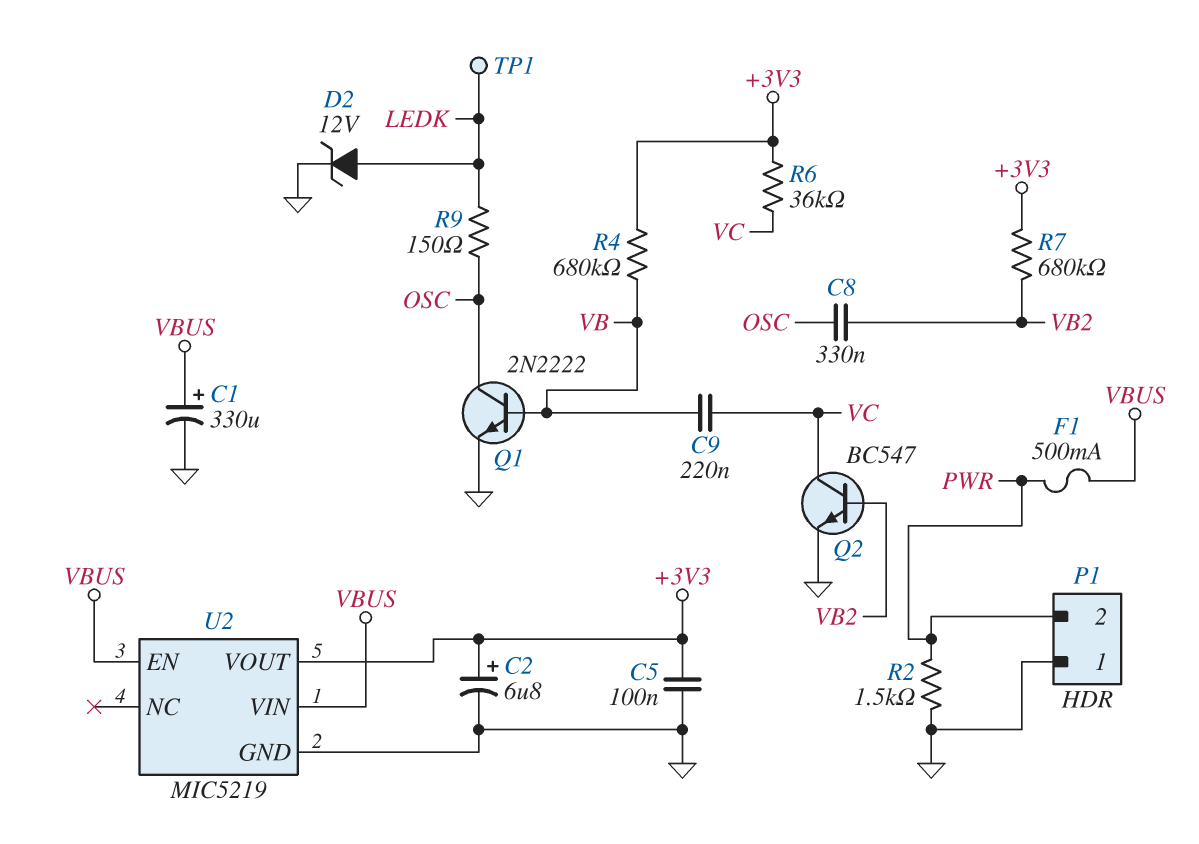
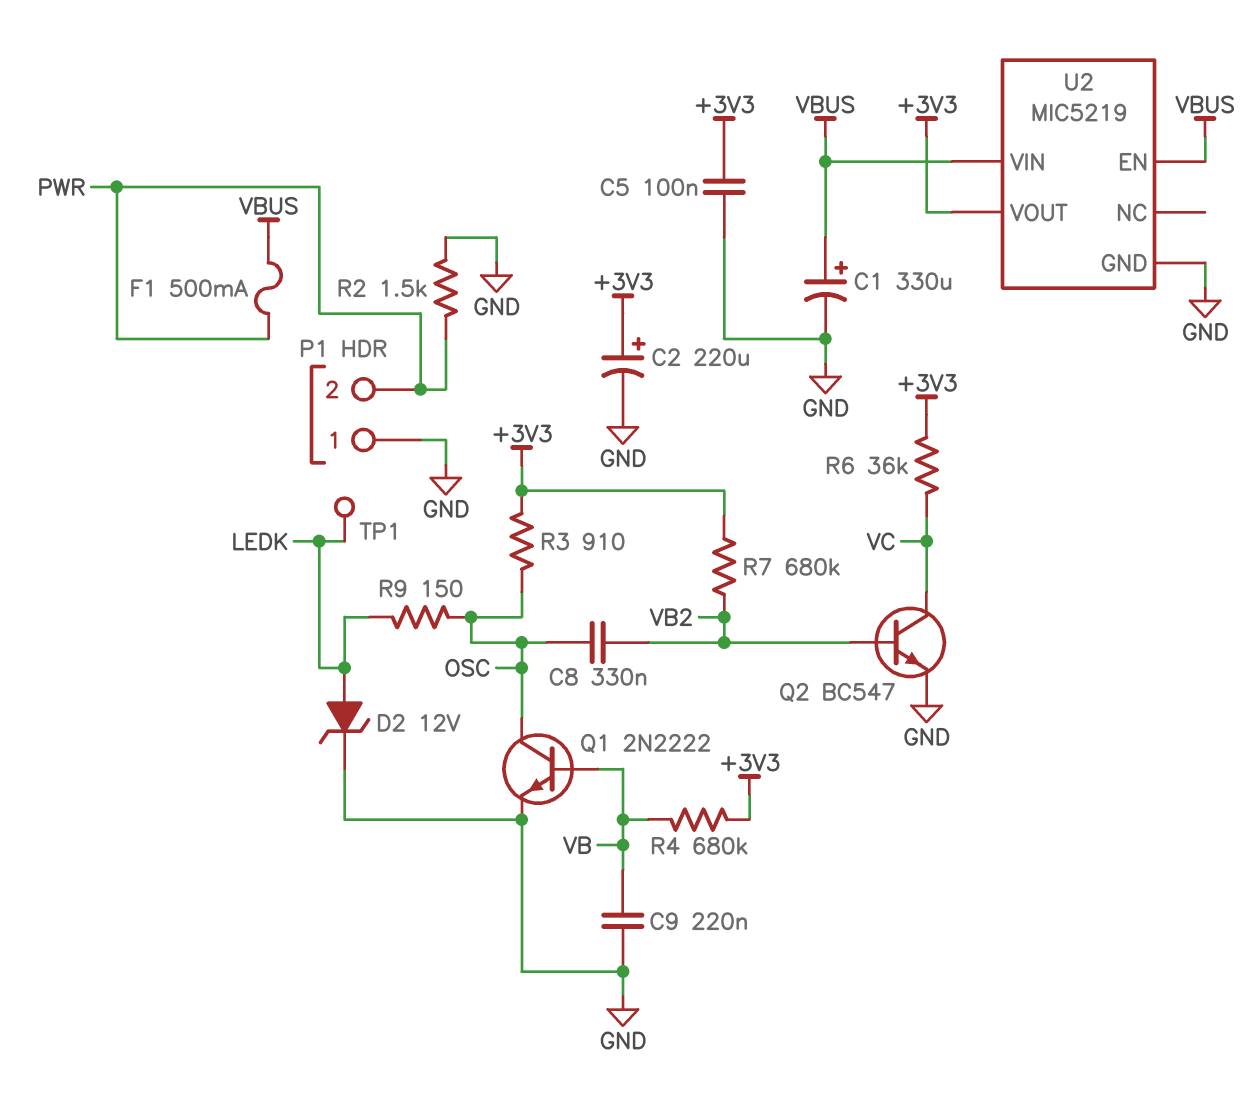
C2: 6.8uF (plus +3V3, minus GND) -> 220uF (plus +3V3, minus GND)
C9: 220nF (VB, VC) -> 220nF (GND, VB)
R3: none -> 910 (+3V3, OSC)

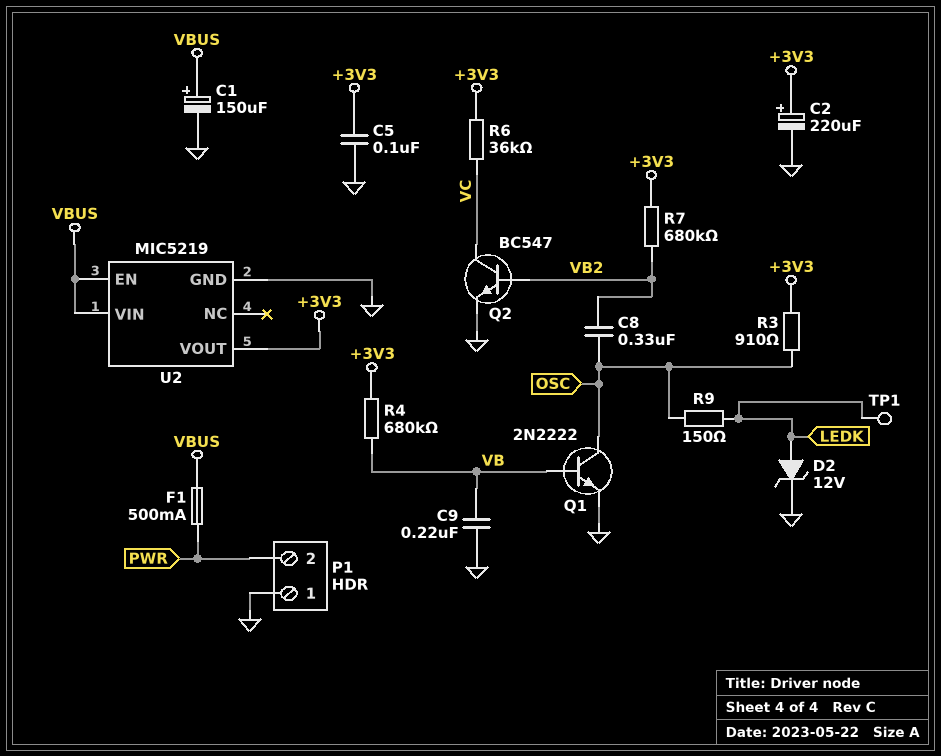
C1: 330uF (plus VBUS, minus GND) -> 150uF (plus VBUS, minus GND)
R2: 1.5k (GND, PWR) -> none

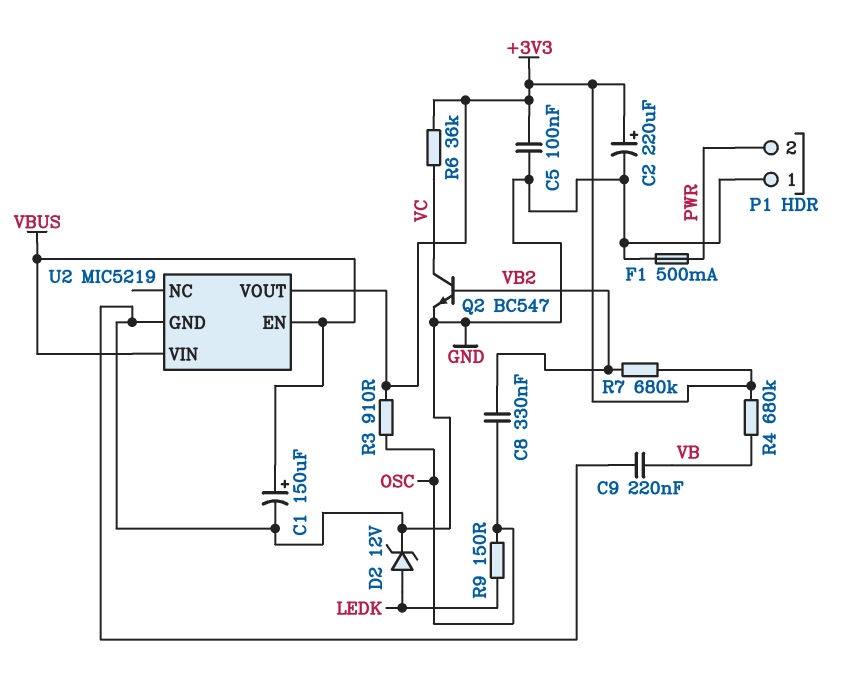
F1: 500mA (PWR, VBUS) -> 500mA (GND, PWR)
Q1: NPN 2N2222 (B VB, C OSC, E GND) -> none
TP1: test point (LEDK) -> none

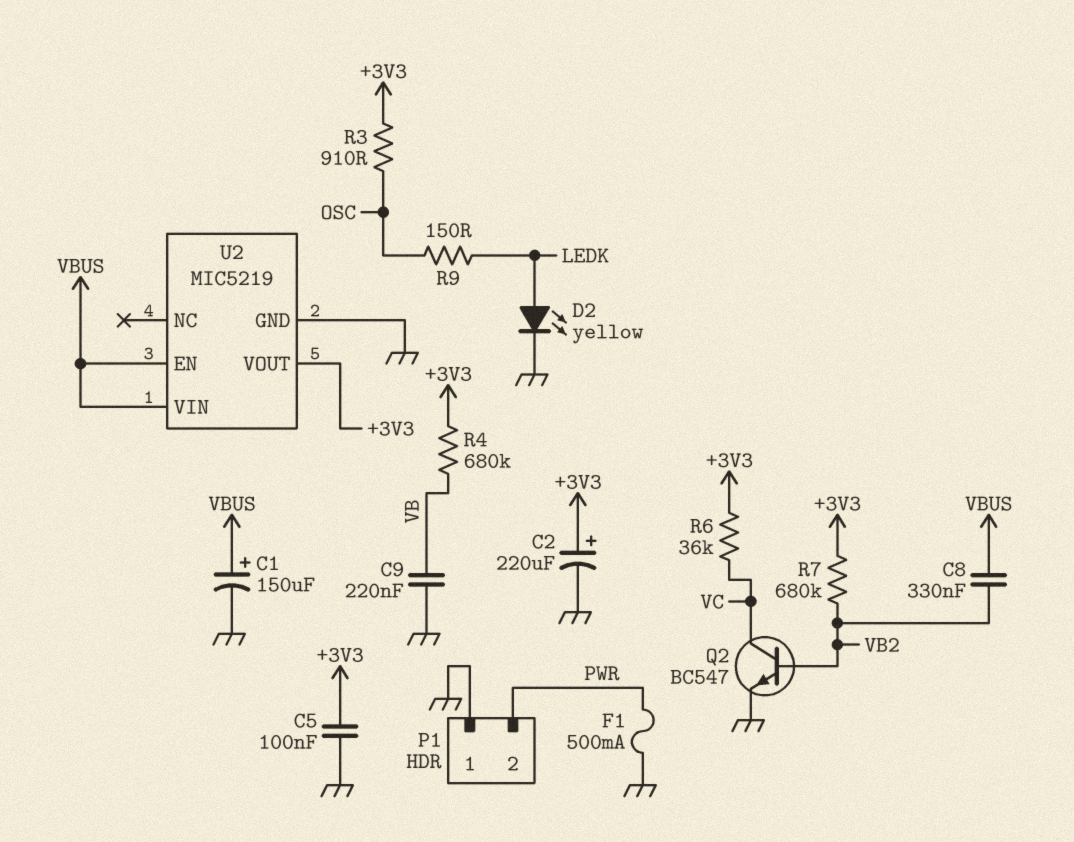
C8: 330nF (OSC, VB2) -> 330nF (VB2, VBUS)
D2: zener 12V (A LEDK, K GND) -> LED yellow (A LEDK, K GND)

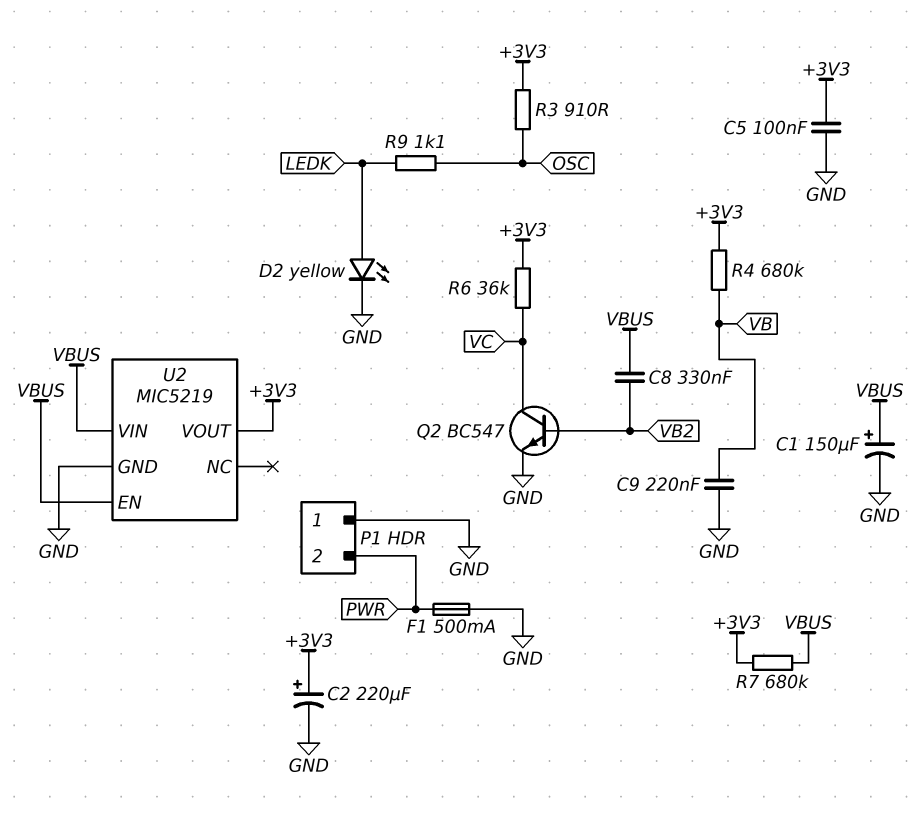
R7: 680k (+3V3, VB2) -> 680k (+3V3, VBUS)
R9: 150 (LEDK, OSC) -> 1.1k (LEDK, OSC)

